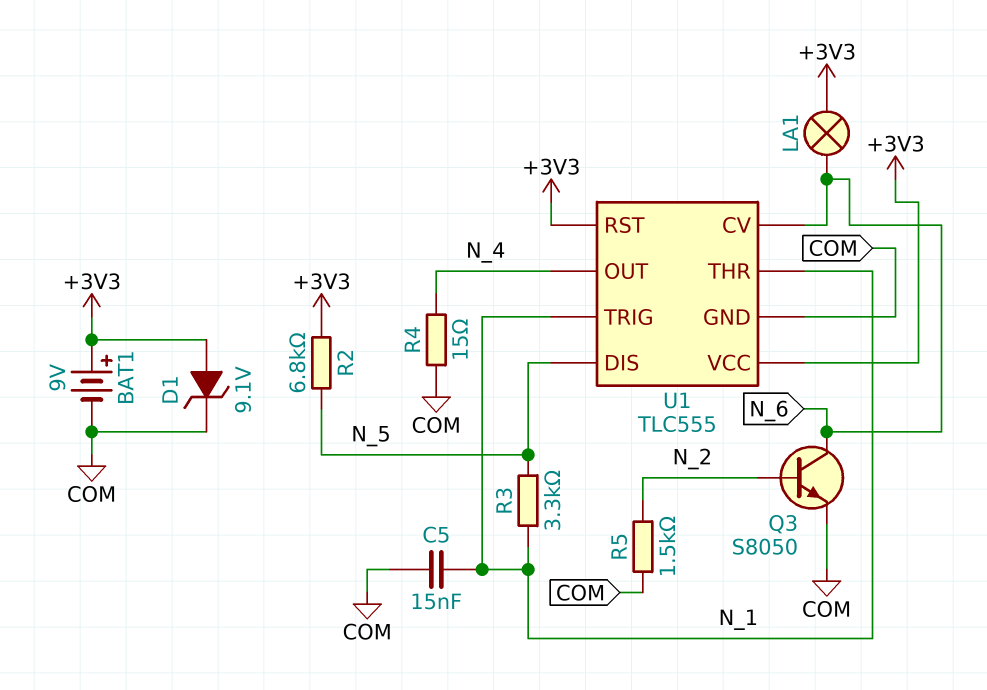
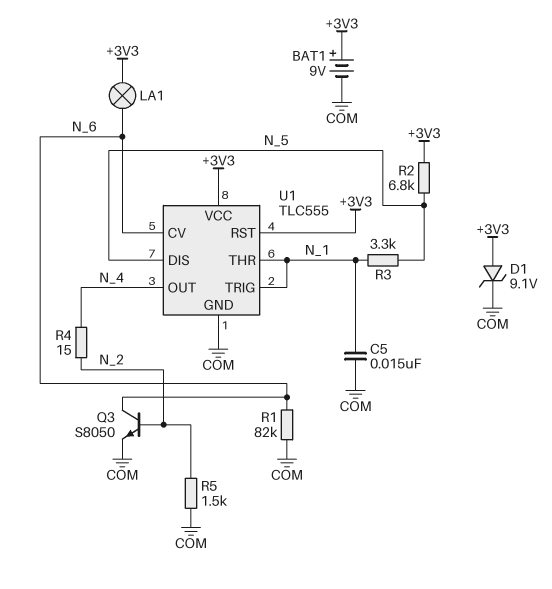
R1: none -> 82k (COM, N_6)
R4: 15 (COM, N_4) -> 15 (N_2, N_4)

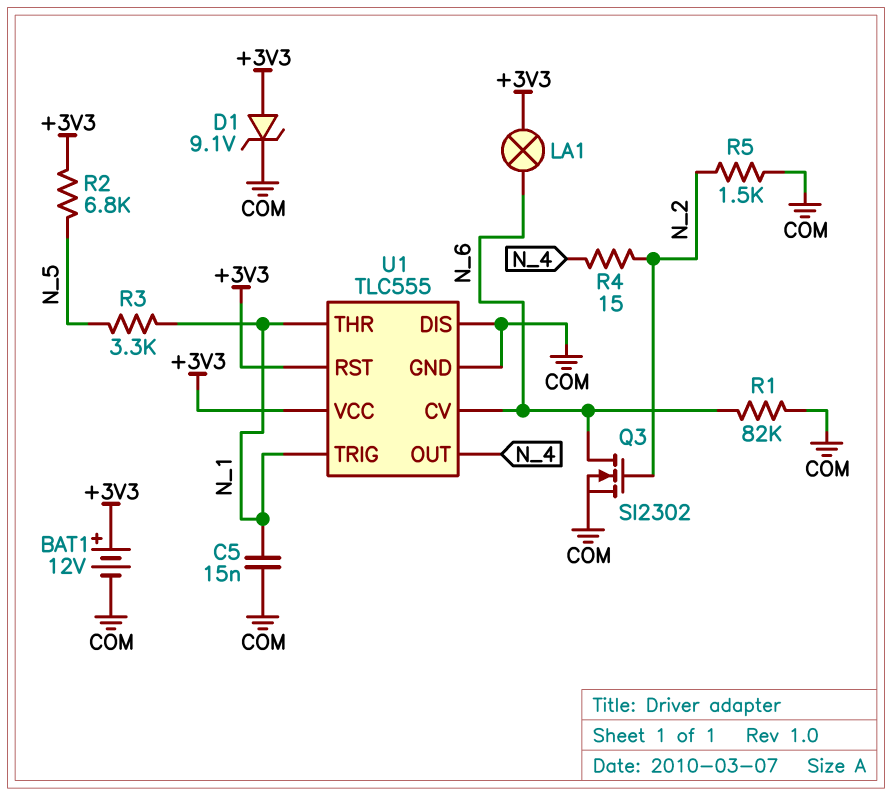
BAT1: 9V (plus +3V3, minus COM) -> 12V (plus +3V3, minus COM)
Q3: NPN S8050 (B N_2, C N_6, E COM) -> NMOS SI2302 (G N_2, D N_6, S COM)
U1 pin DIS: N_5 -> COM

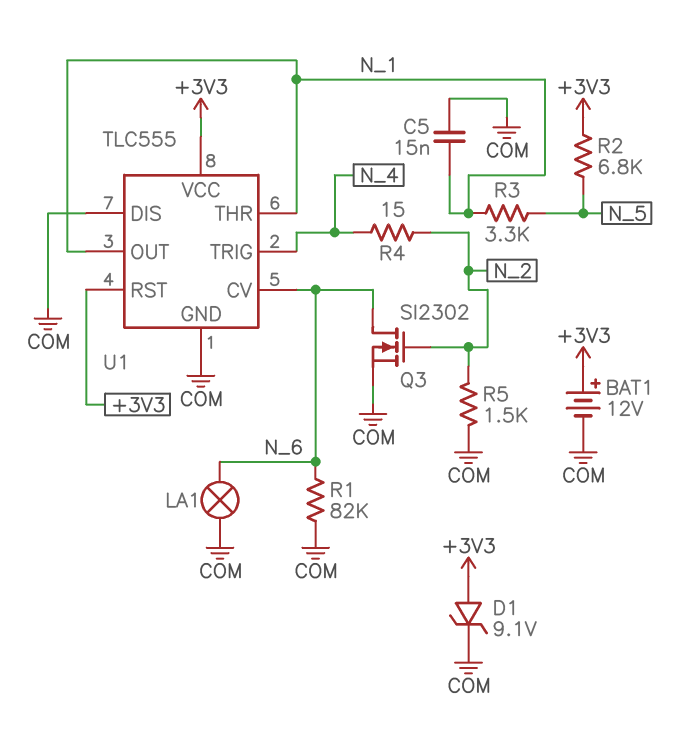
LA1: lamp (+3V3, N_6) -> lamp (COM, N_6)
U1 pin OUT: N_4 -> N_1
U1 pin TRIG: N_1 -> N_4

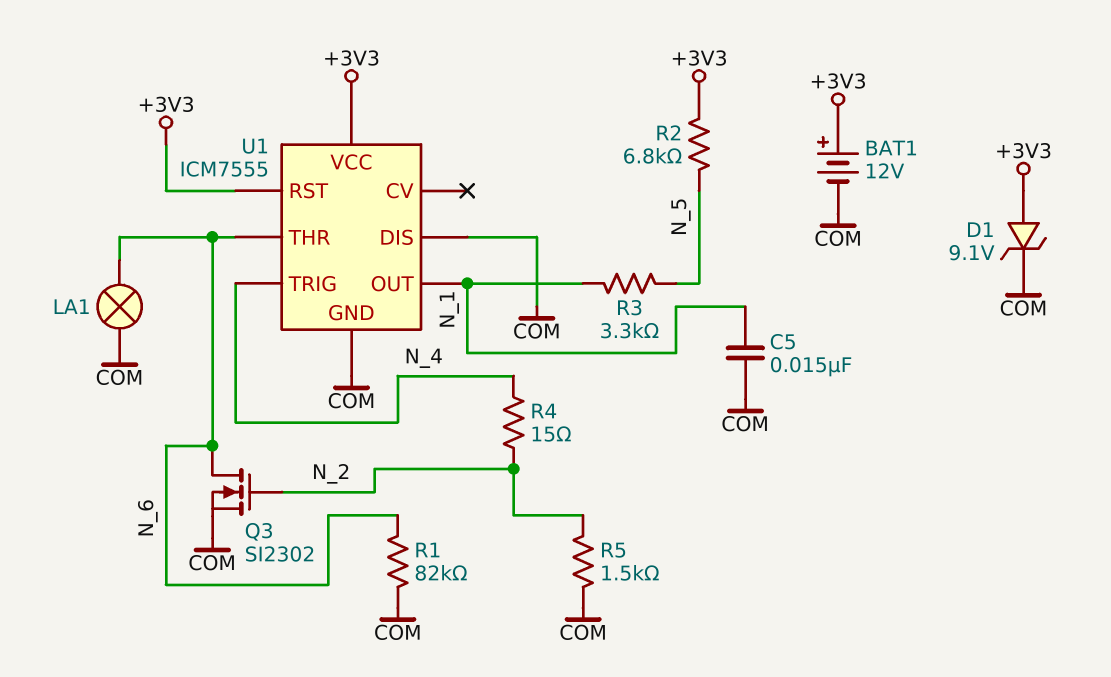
U1: TLC555 -> ICM7555
U1 pin CV: N_6 -> none
U1 pin THR: N_1 -> N_6

